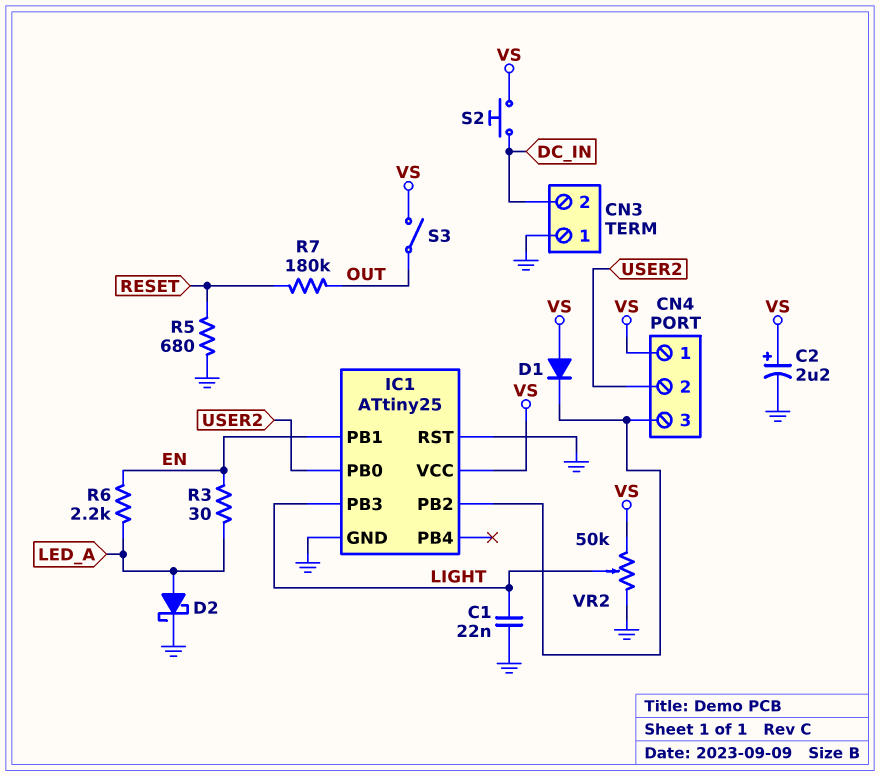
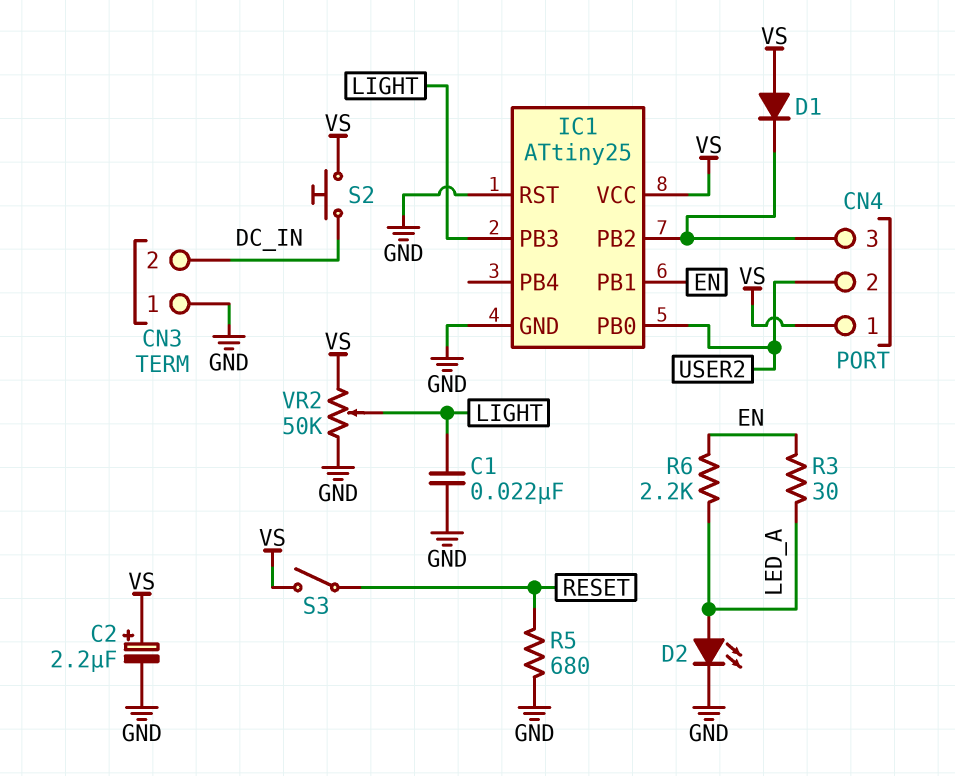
D2: schottky (A LED_A, K GND) -> LED (A LED_A, K GND)
R7: 180k (OUT, RESET) -> none
S3: switch (OUT, VS) -> switch (RESET, VS)

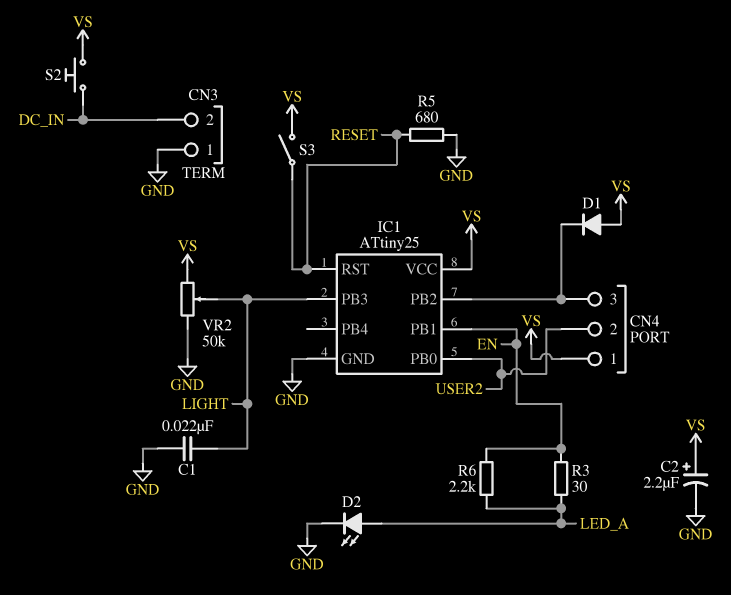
IC1 pin RST: GND -> RESET

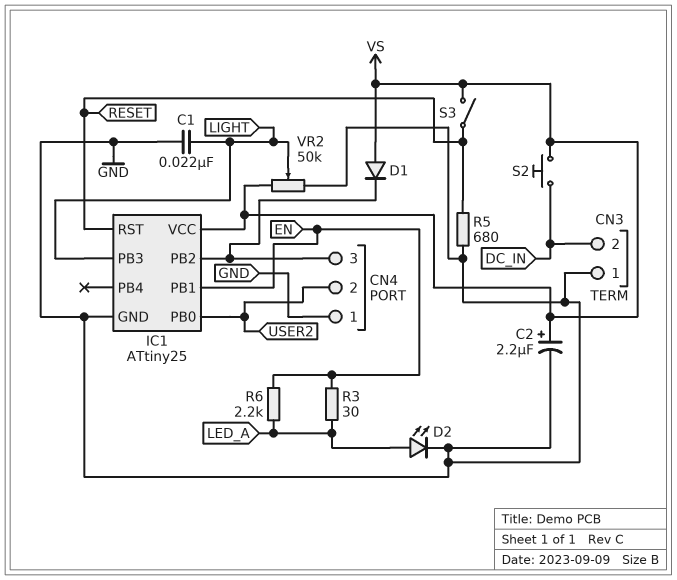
CN4 pin 1: VS -> GND

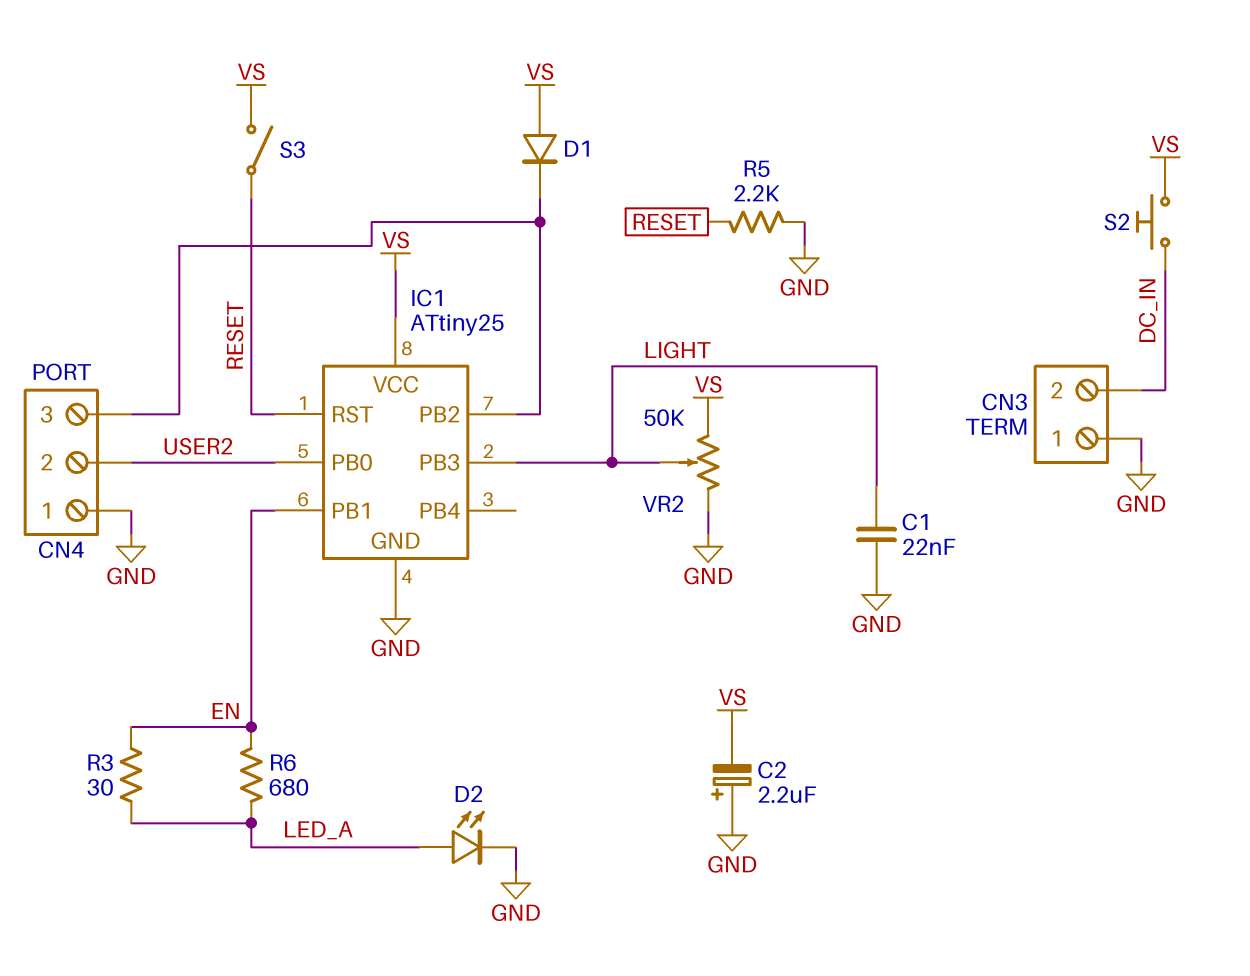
C2: 2.2uF (plus VS, minus GND) -> 2.2uF (plus GND, minus VS)
R5: 680 (GND, RESET) -> 2.2k (GND, RESET)
R6: 2.2k (EN, LED_A) -> 680 (EN, LED_A)

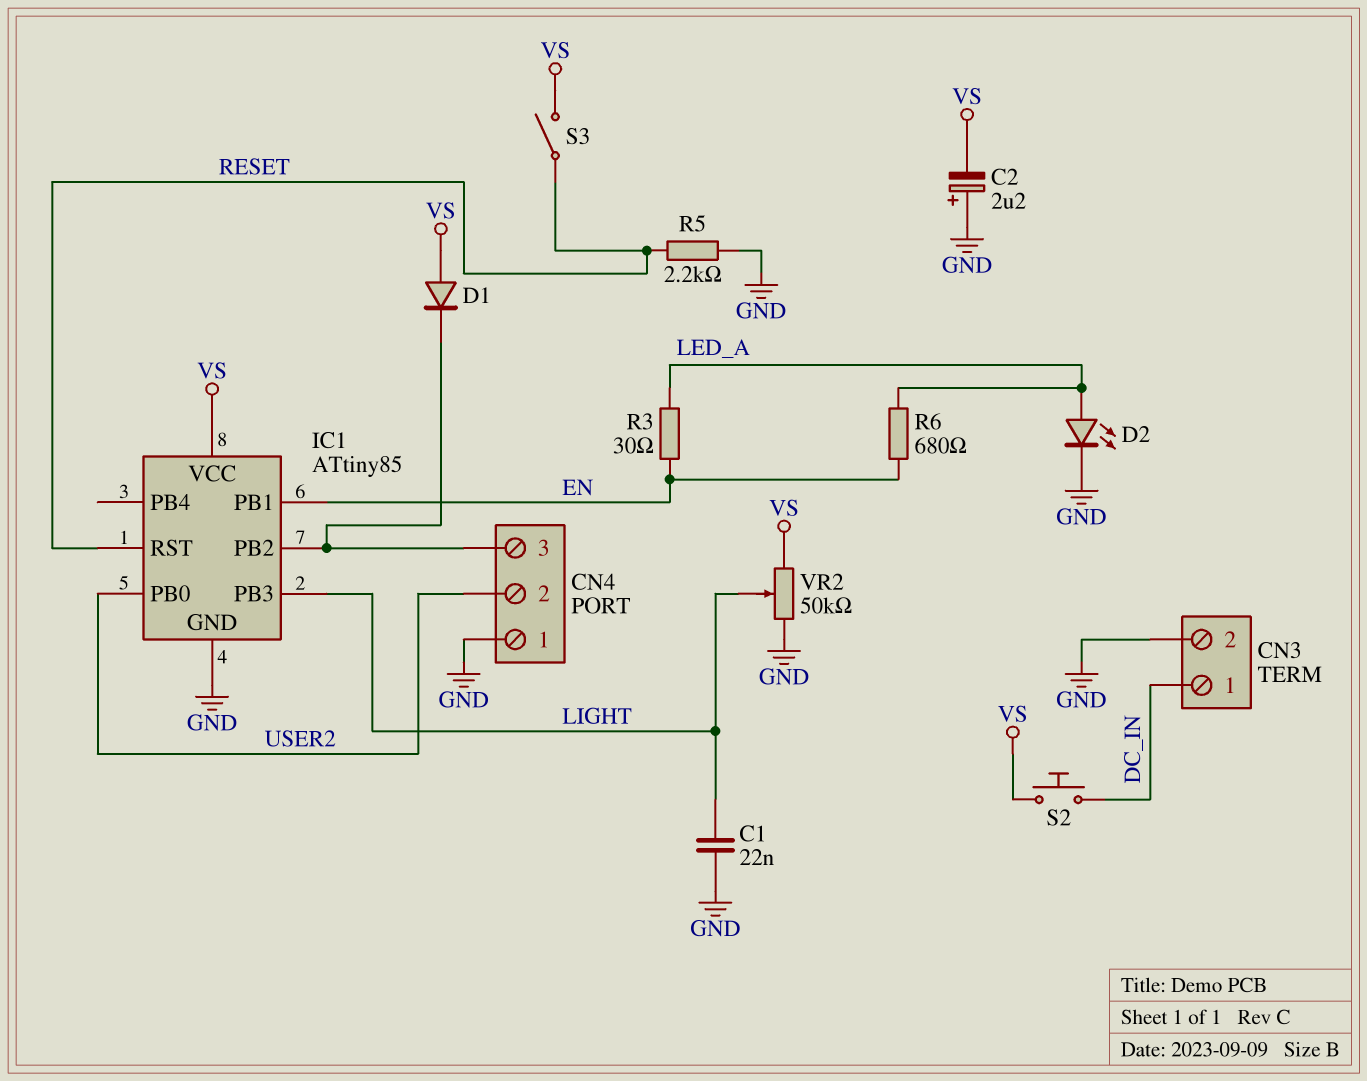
CN3 pin 1: GND -> DC_IN
CN3 pin 2: DC_IN -> GND
IC1: ATtiny25 -> ATtiny85

